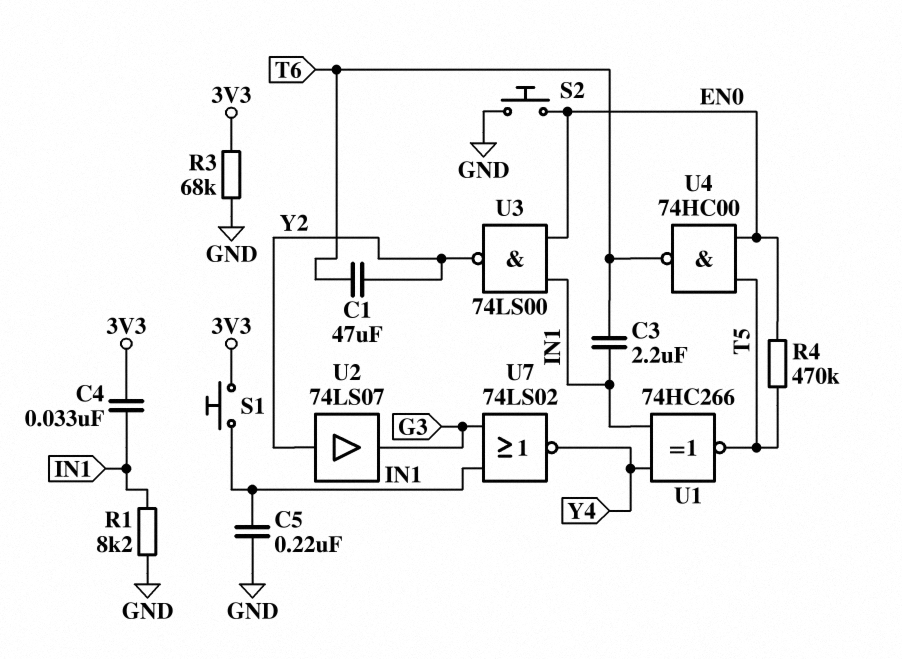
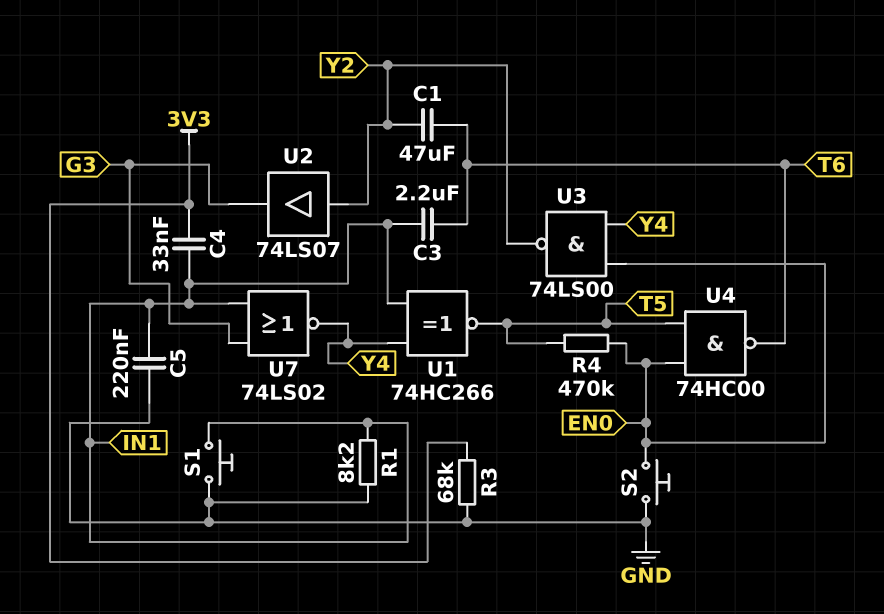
S1: button (3V3, IN1) -> button (GND, IN1)
U3: NAND 74LS00 (in EN0, in IN1, out Y2) -> NAND 74LS00 (in EN0, in Y4, out Y2)

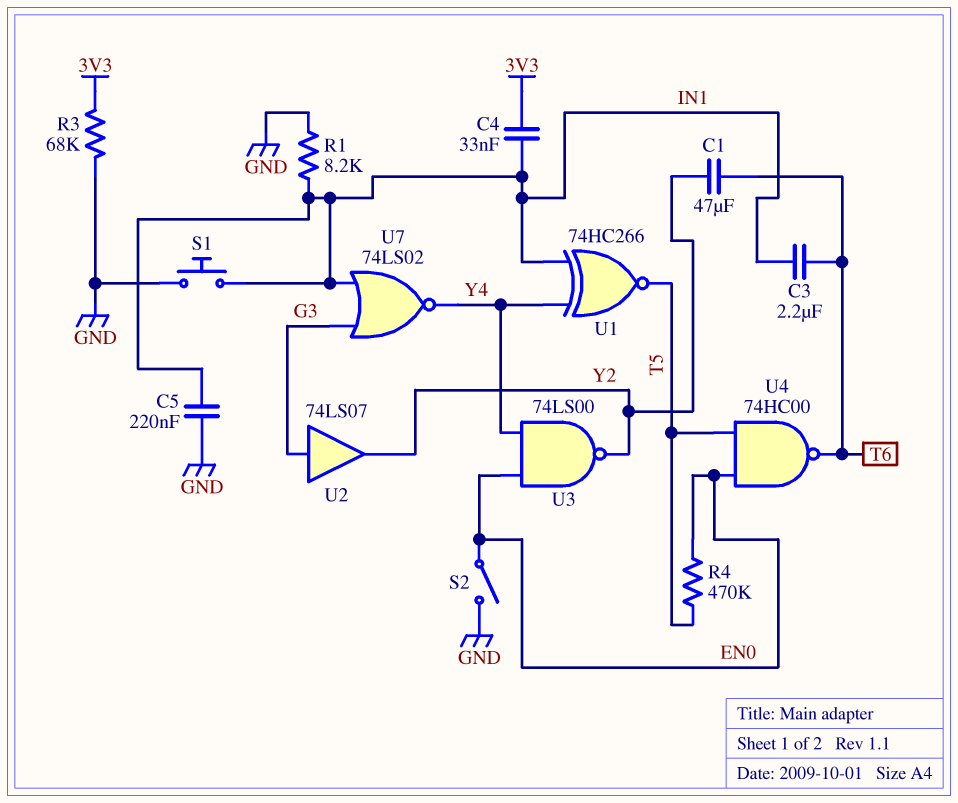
S2: button (EN0, GND) -> switch (EN0, GND)
U2: buffer 74LS07 (in Y2, out G3) -> buffer 74LS07 (in G3, out Y2)

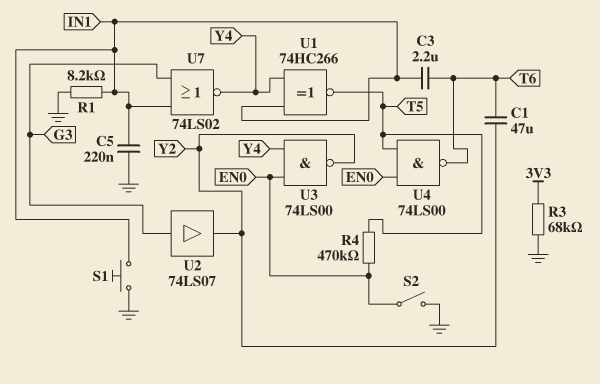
C4: 33nF (3V3, IN1) -> none
U4: NAND 74HC00 (in EN0, in T5, out T6) -> NAND 74LS00 (in EN0, in T5, out T6)

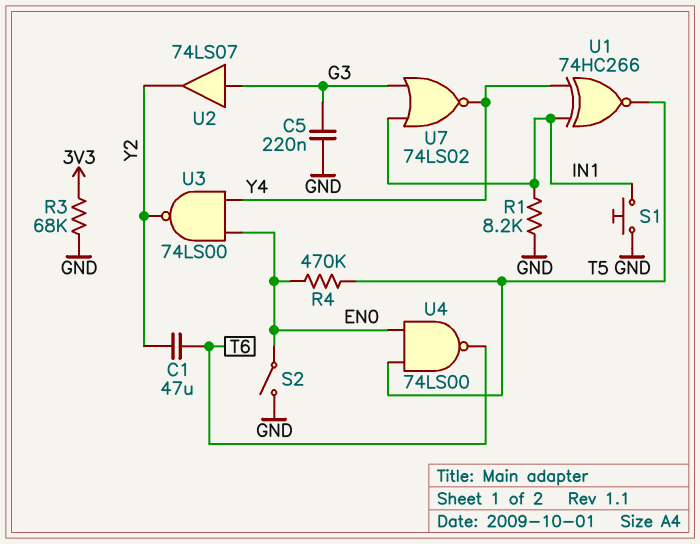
C3: 2.2uF (IN1, T6) -> none
C5: 220nF (GND, IN1) -> 220nF (G3, GND)

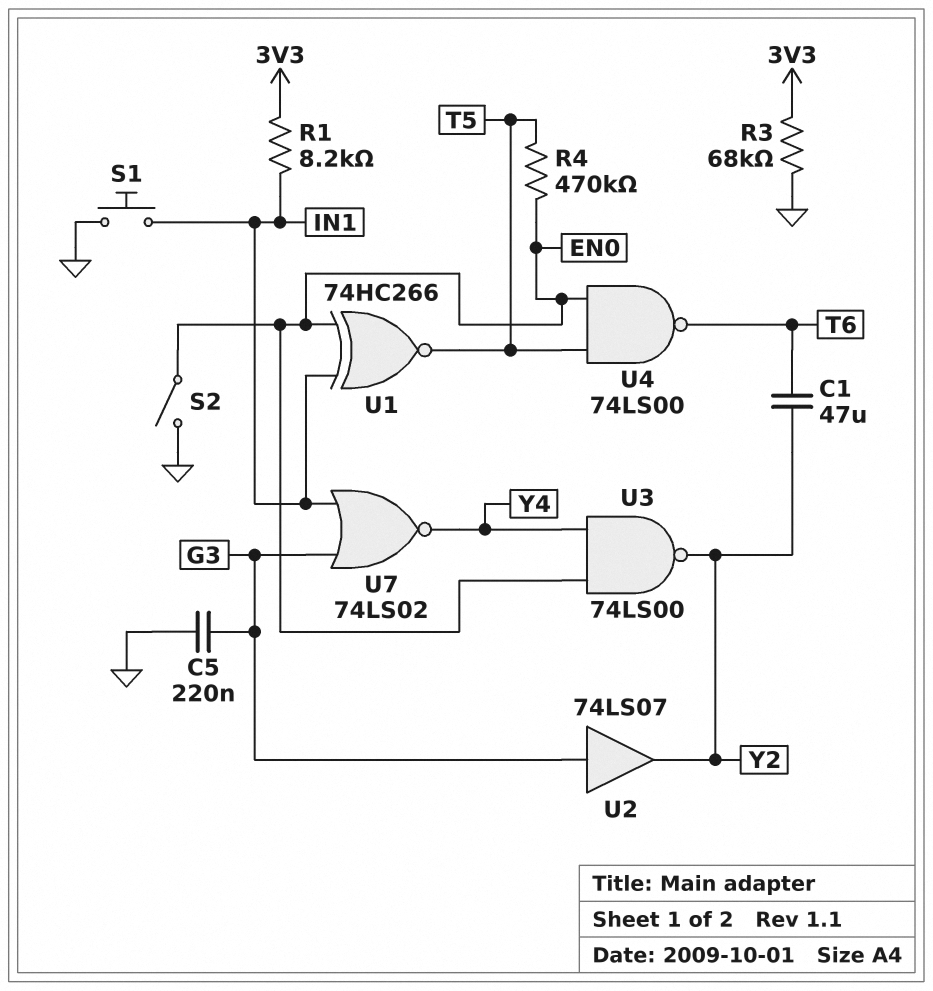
R1: 8.2k (GND, IN1) -> 8.2k (3V3, IN1)
U1: XNOR 74HC266 (in IN1, in Y4, out T5) -> XNOR 74HC266 (in EN0, in IN1, out T5)

